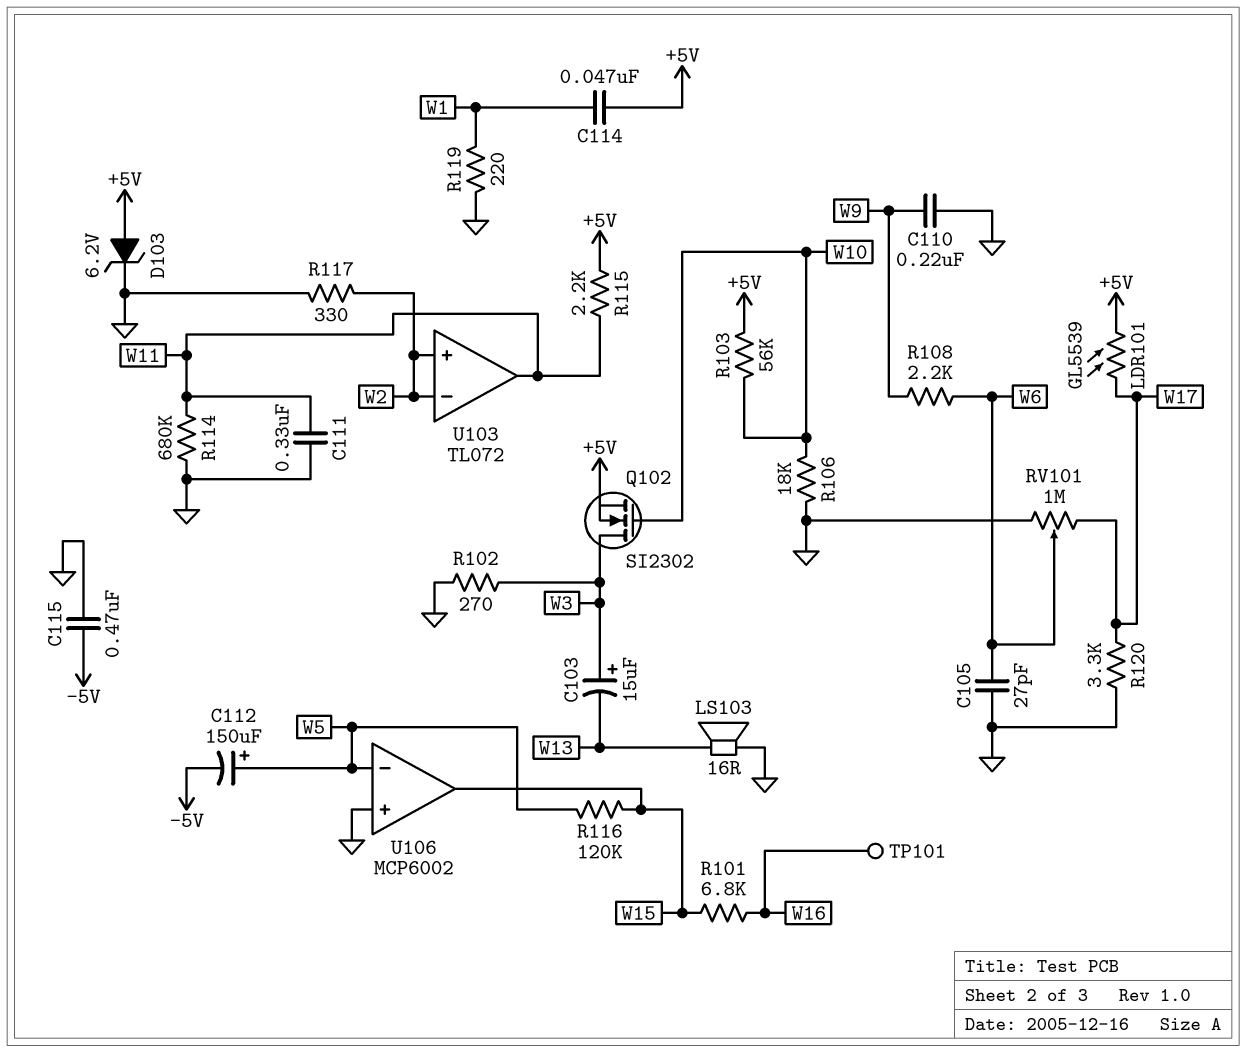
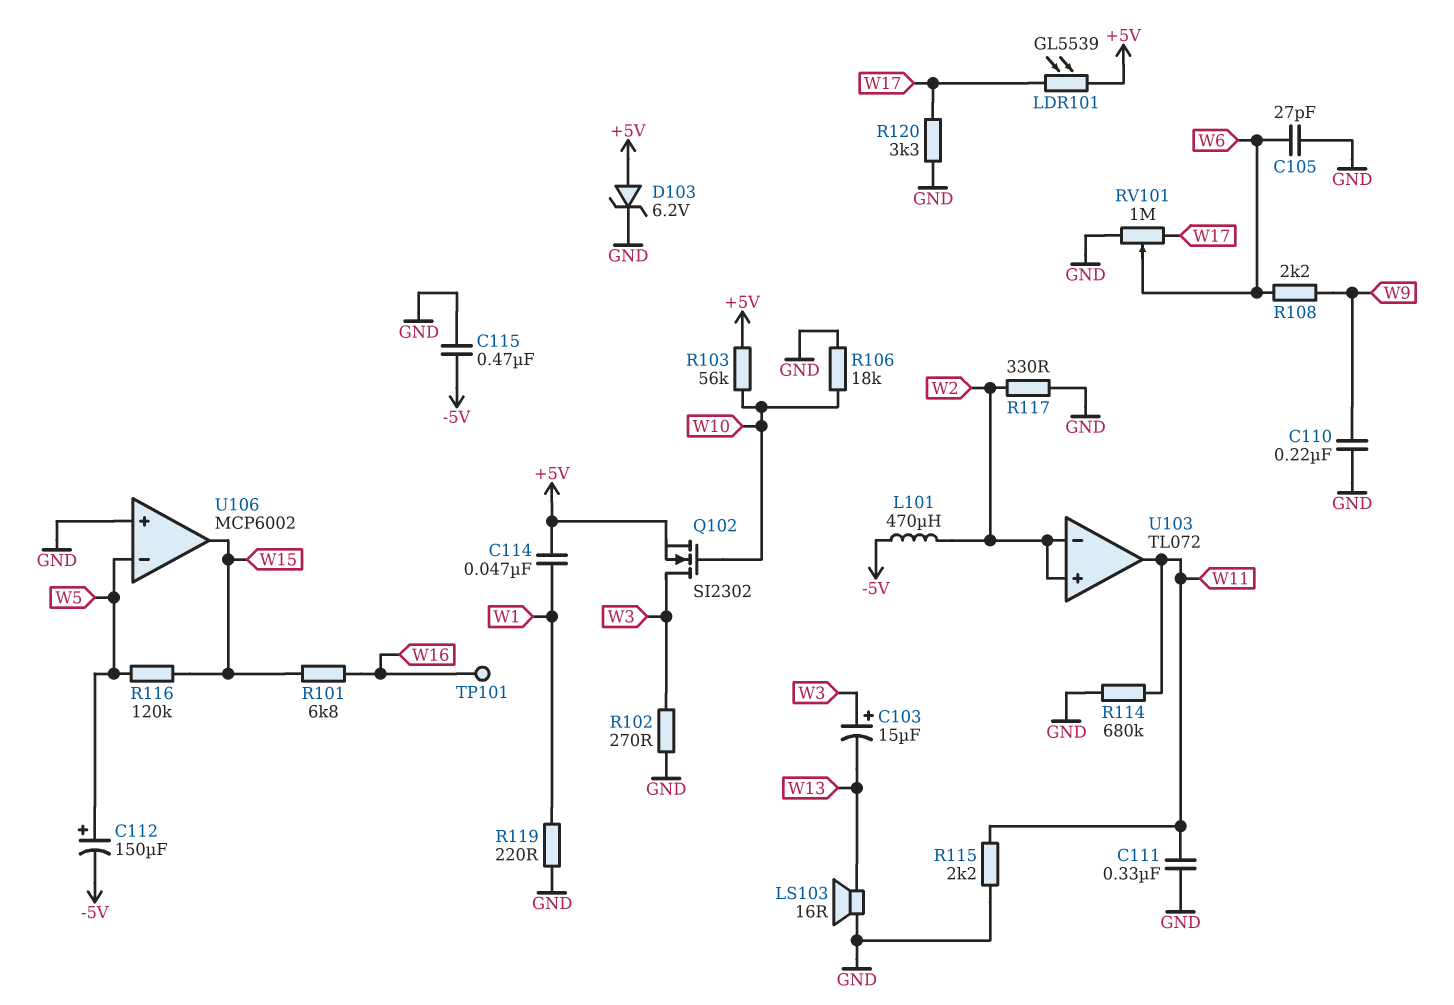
L101: none -> 470uH (-5V, W2)
R115: 2.2k (+5V, W11) -> 2.2k (GND, W11)

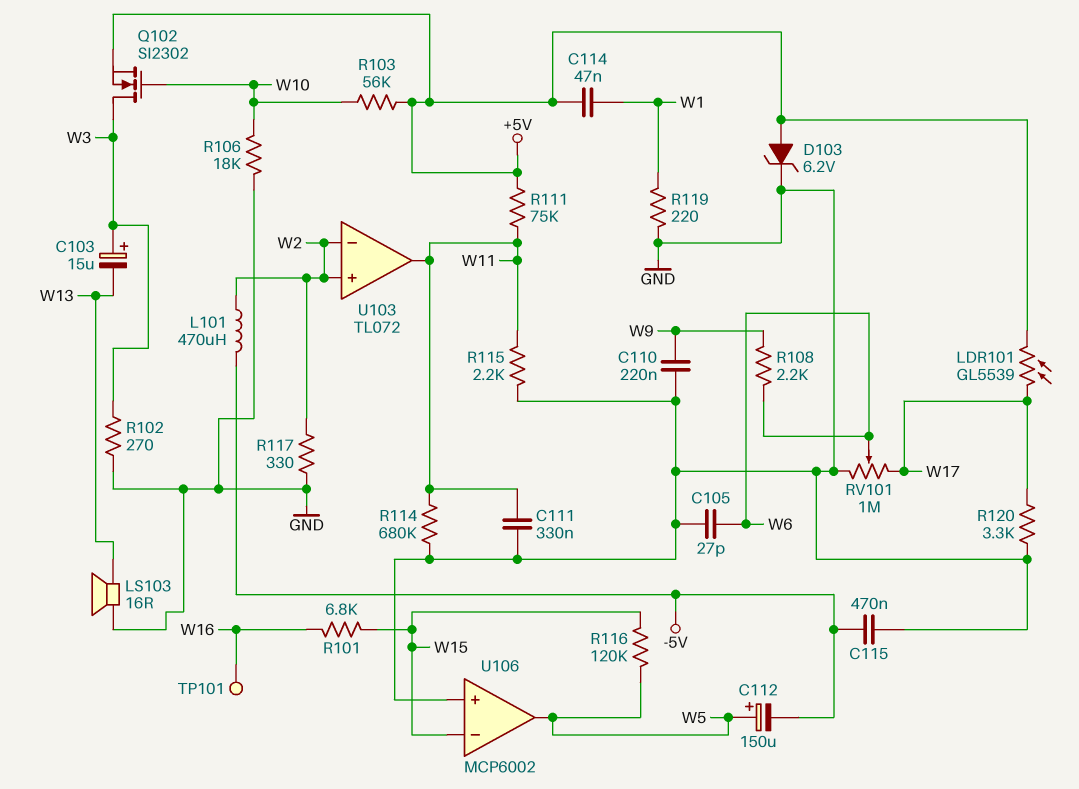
R111: none -> 75k (+5V, W11)
U106 pin in-: W5 -> W15
U106 pin out: W15 -> W5

